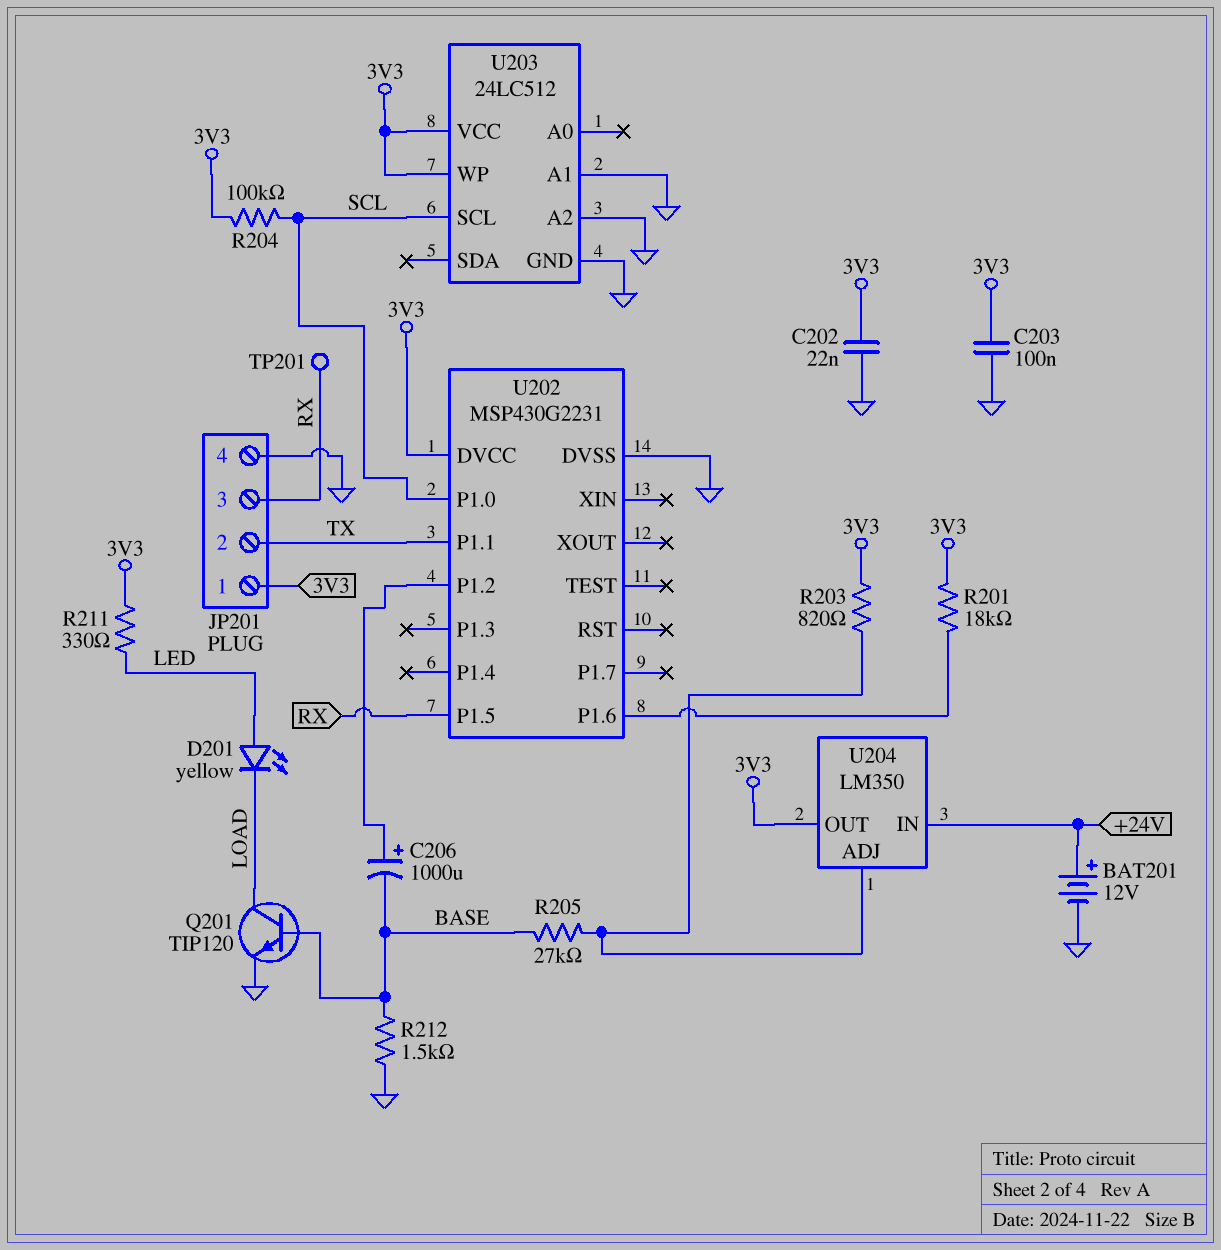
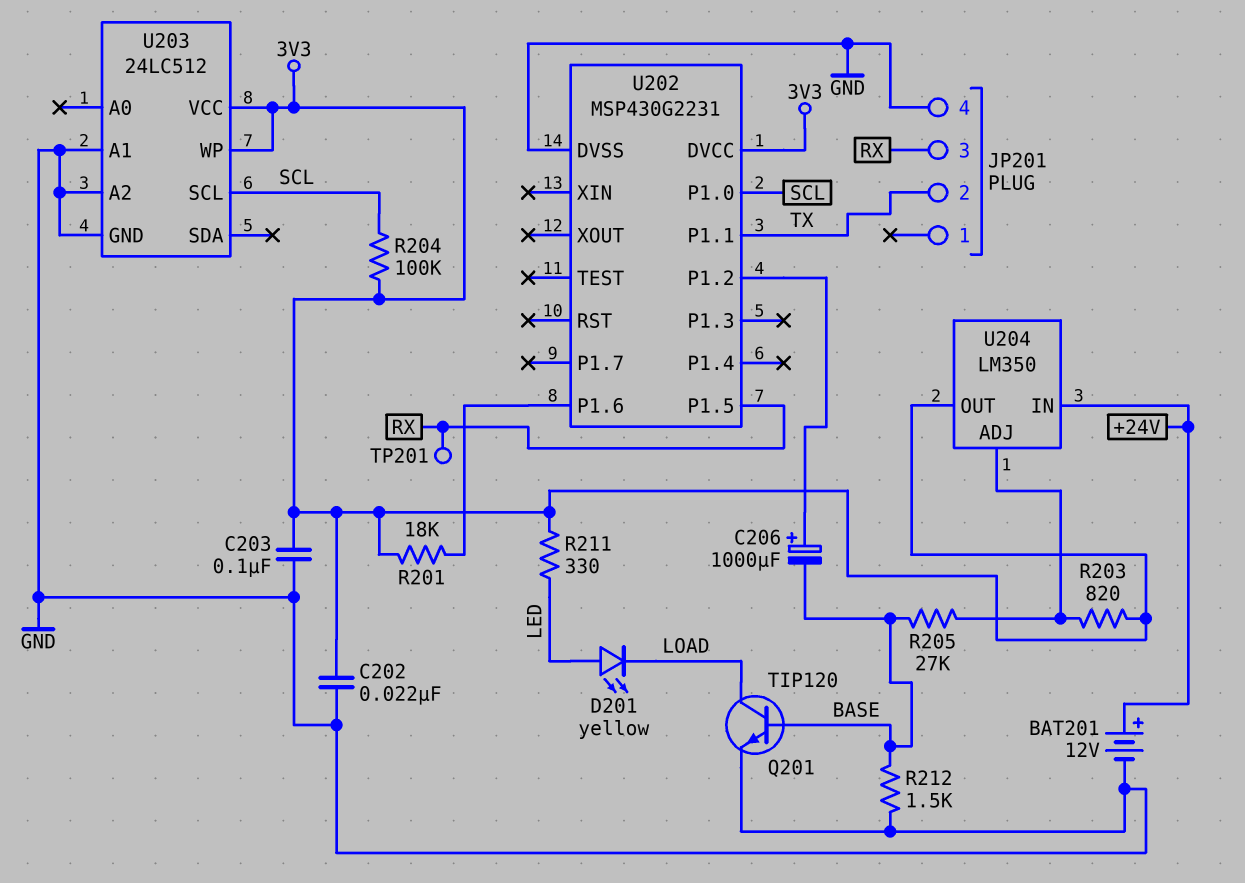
JP201 pin 1: 3V3 -> none

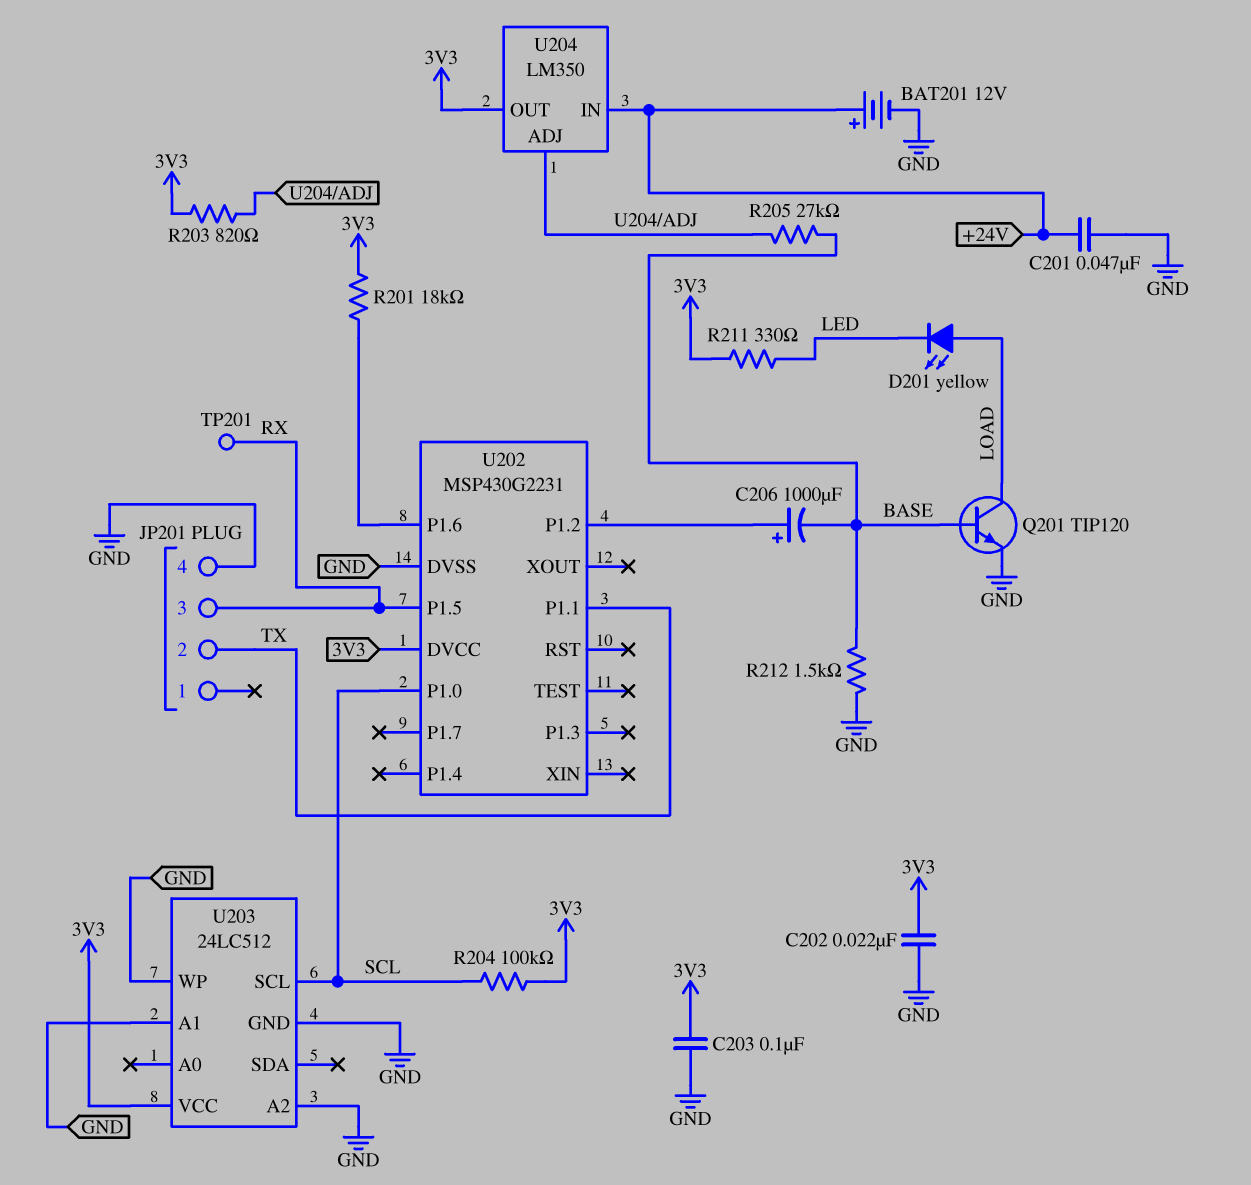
C201: none -> 47nF (+24V, GND)
D201: LED yellow (A LED, K LOAD) -> LED yellow (A LOAD, K LED)
U203 pin WP: 3V3 -> GND

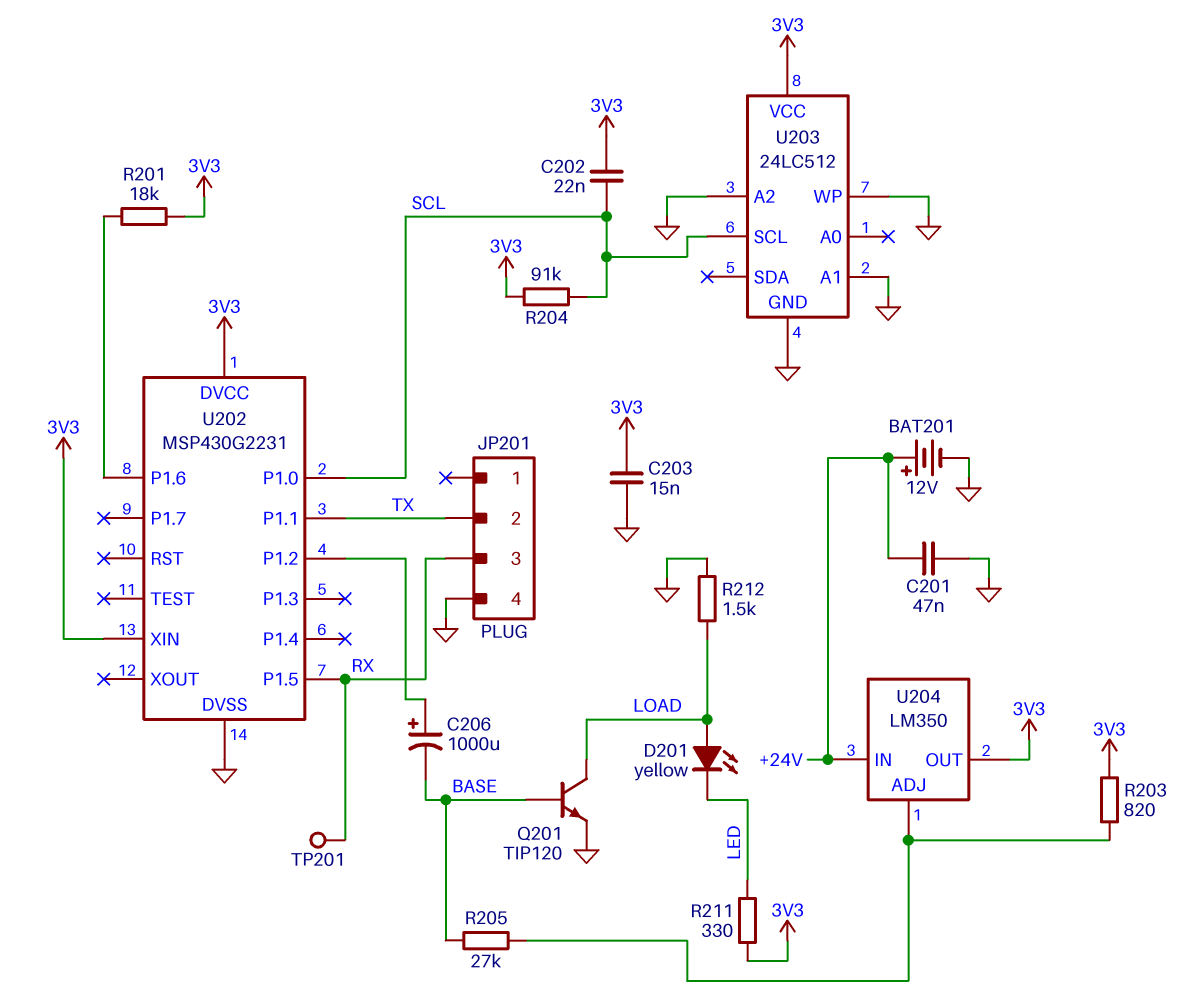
C202: 22nF (3V3, GND) -> 22nF (3V3, SCL)
C203: 100nF (3V3, GND) -> 15nF (3V3, GND)
R204: 100k (3V3, SCL) -> 91k (3V3, SCL)
R212: 1.5k (BASE, GND) -> 1.5k (GND, LOAD)
U202 pin XIN: none -> 3V3

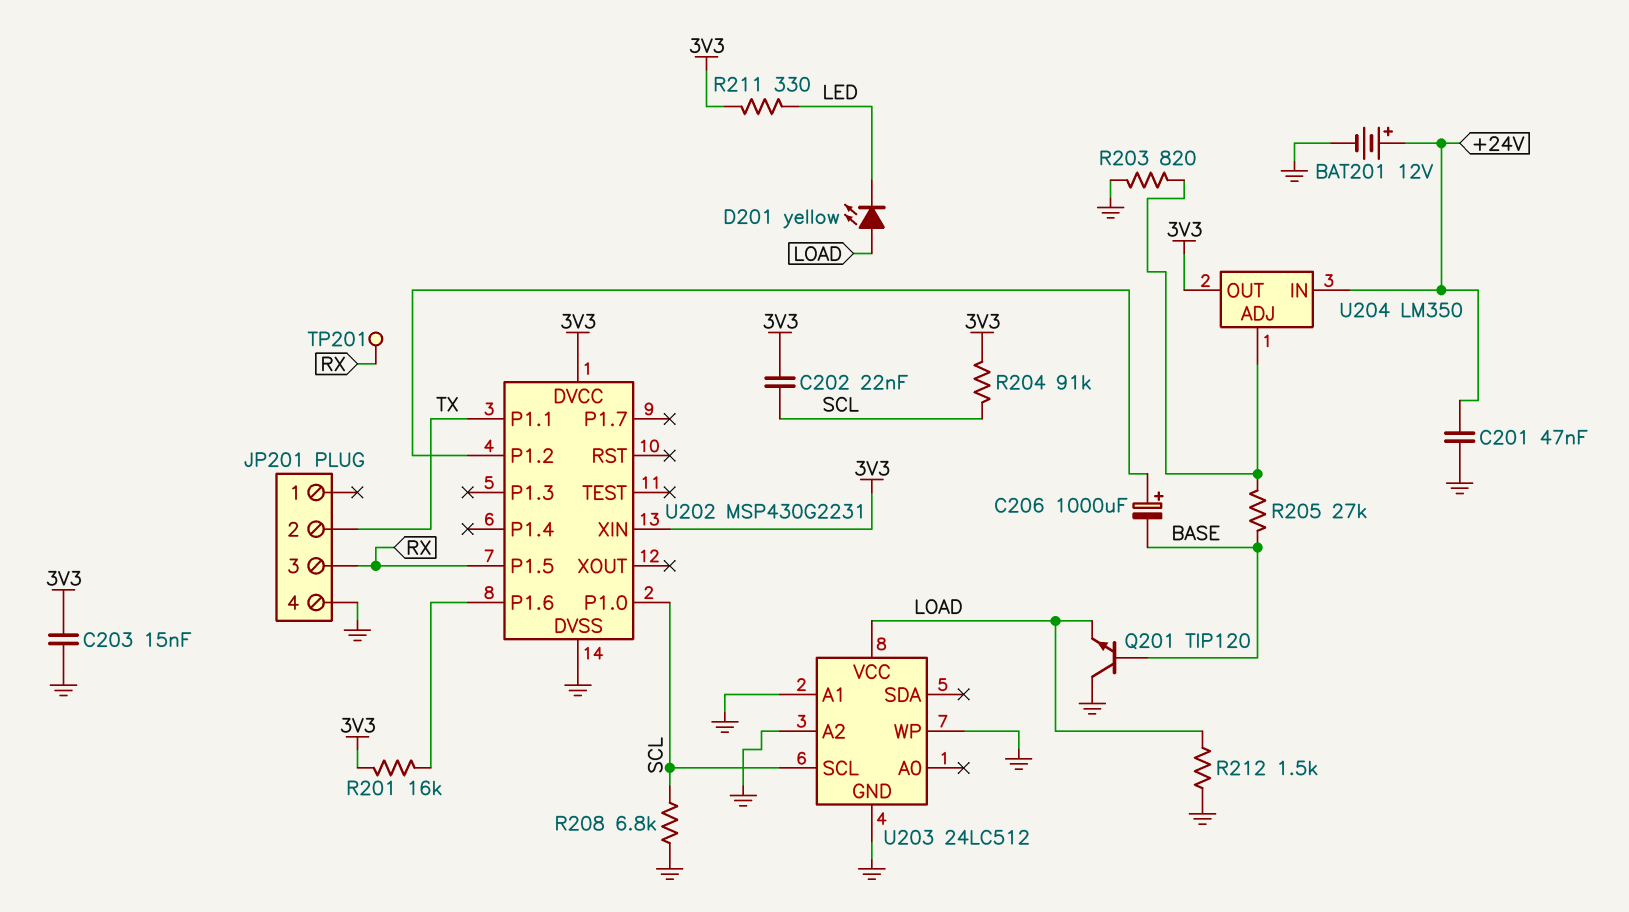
Q201: NPN TIP120 (B BASE, C LOAD, E GND) -> NPN TIP120 (B BASE, C GND, E LOAD)
R201: 18k (3V3, U202/P1.6) -> 16k (3V3, U202/P1.6)
R203: 820 (3V3, U204/ADJ) -> 820 (GND, U204/ADJ)
R208: none -> 6.8k (GND, SCL)
U203 pin VCC: 3V3 -> LOAD

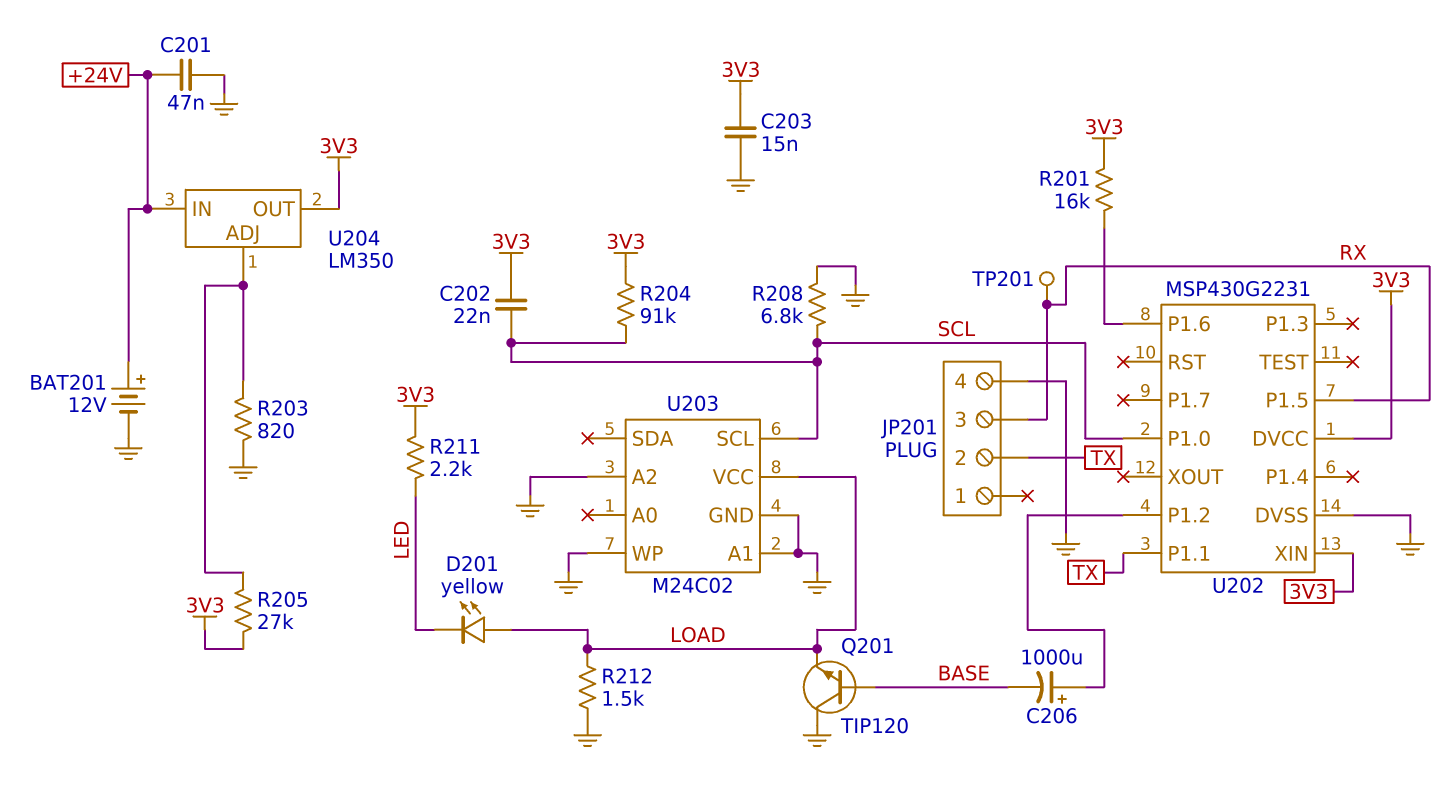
R205: 27k (BASE, U204/ADJ) -> 27k (3V3, U204/ADJ)
R211: 330 (3V3, LED) -> 2.2k (3V3, LED)
U203: 24LC512 -> M24C02

